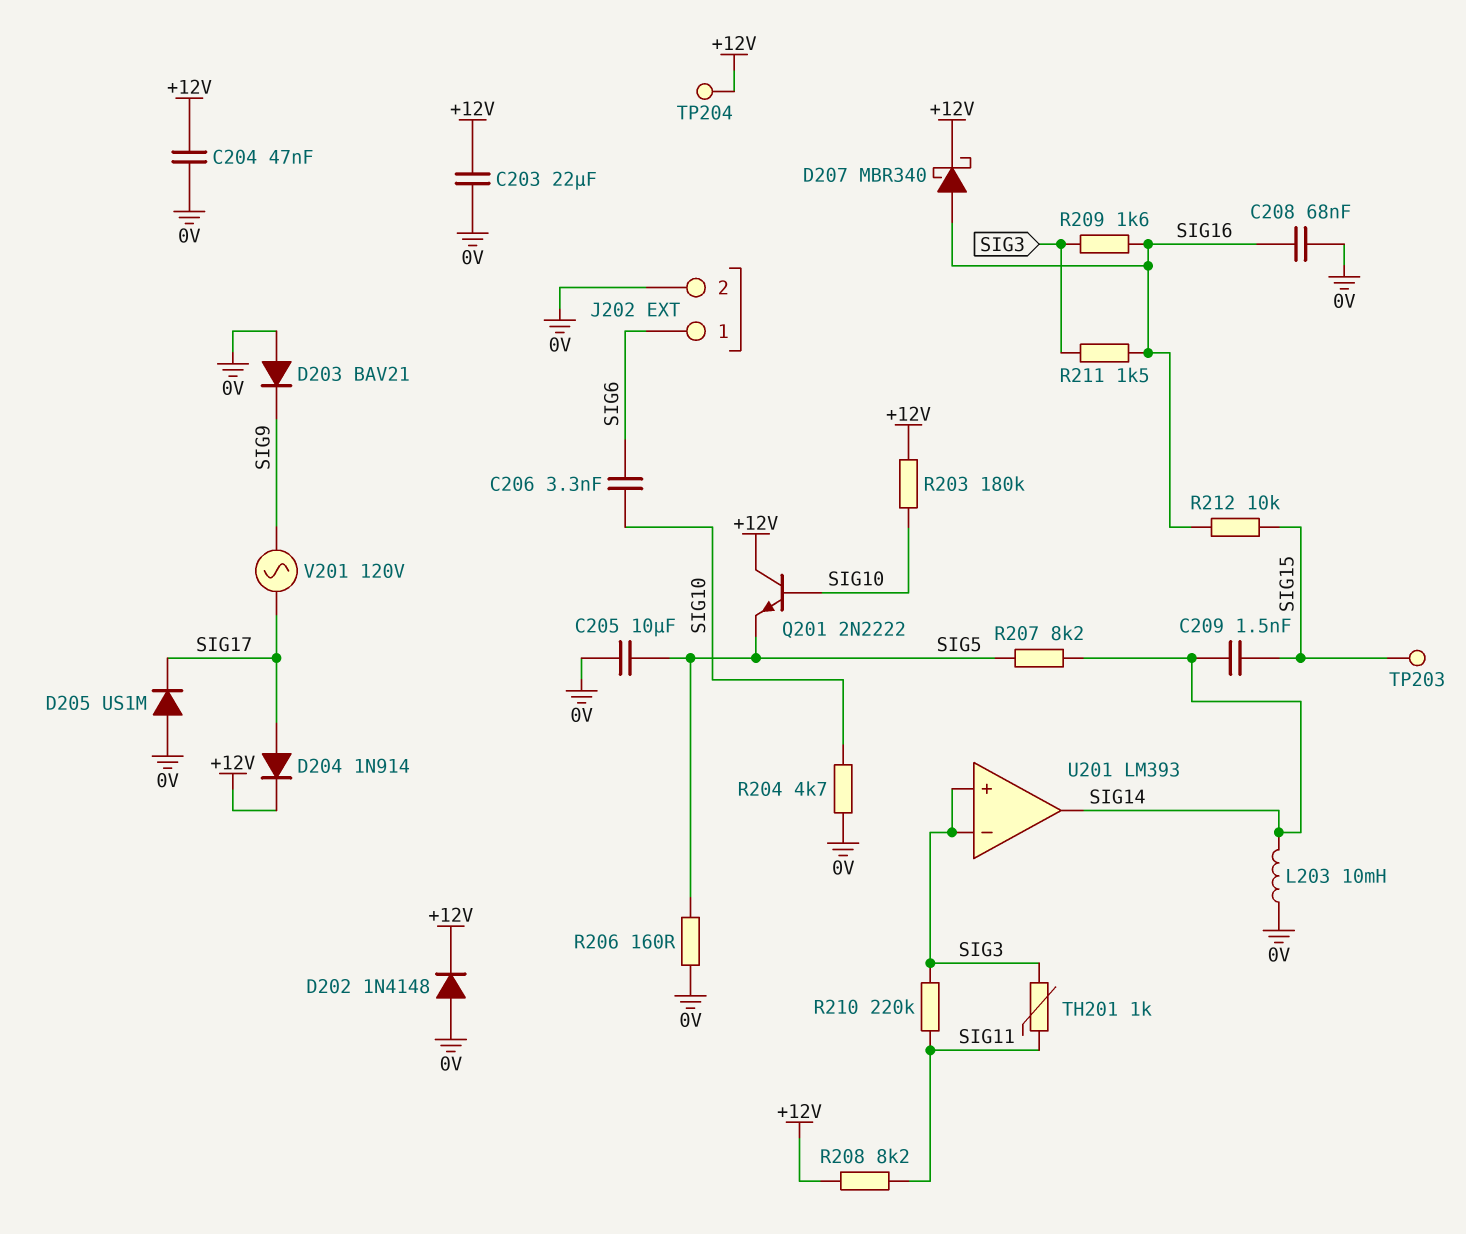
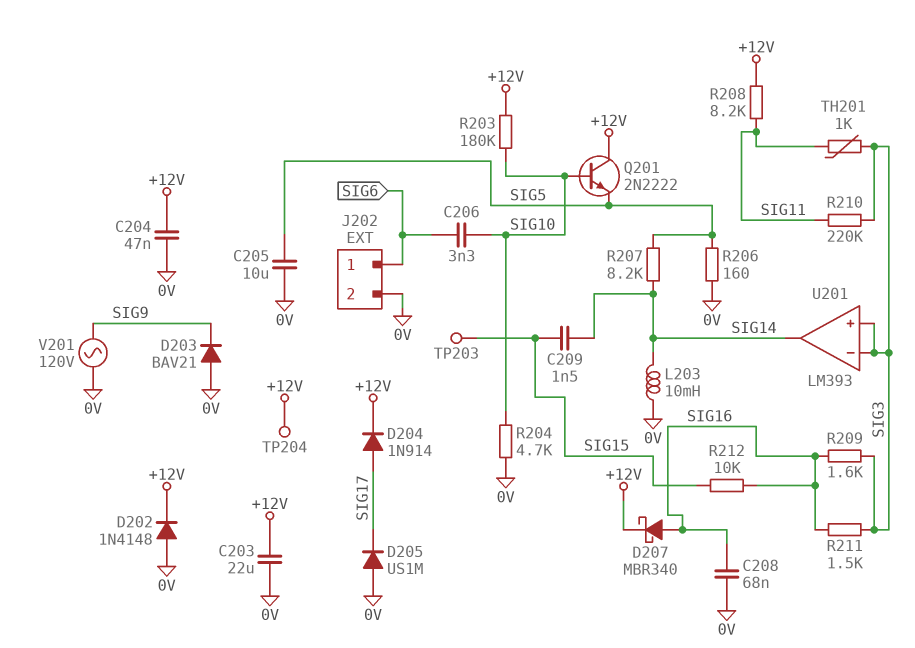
V201: AC 120V (SIG9, SIG17) -> AC 120V (0V, SIG9)

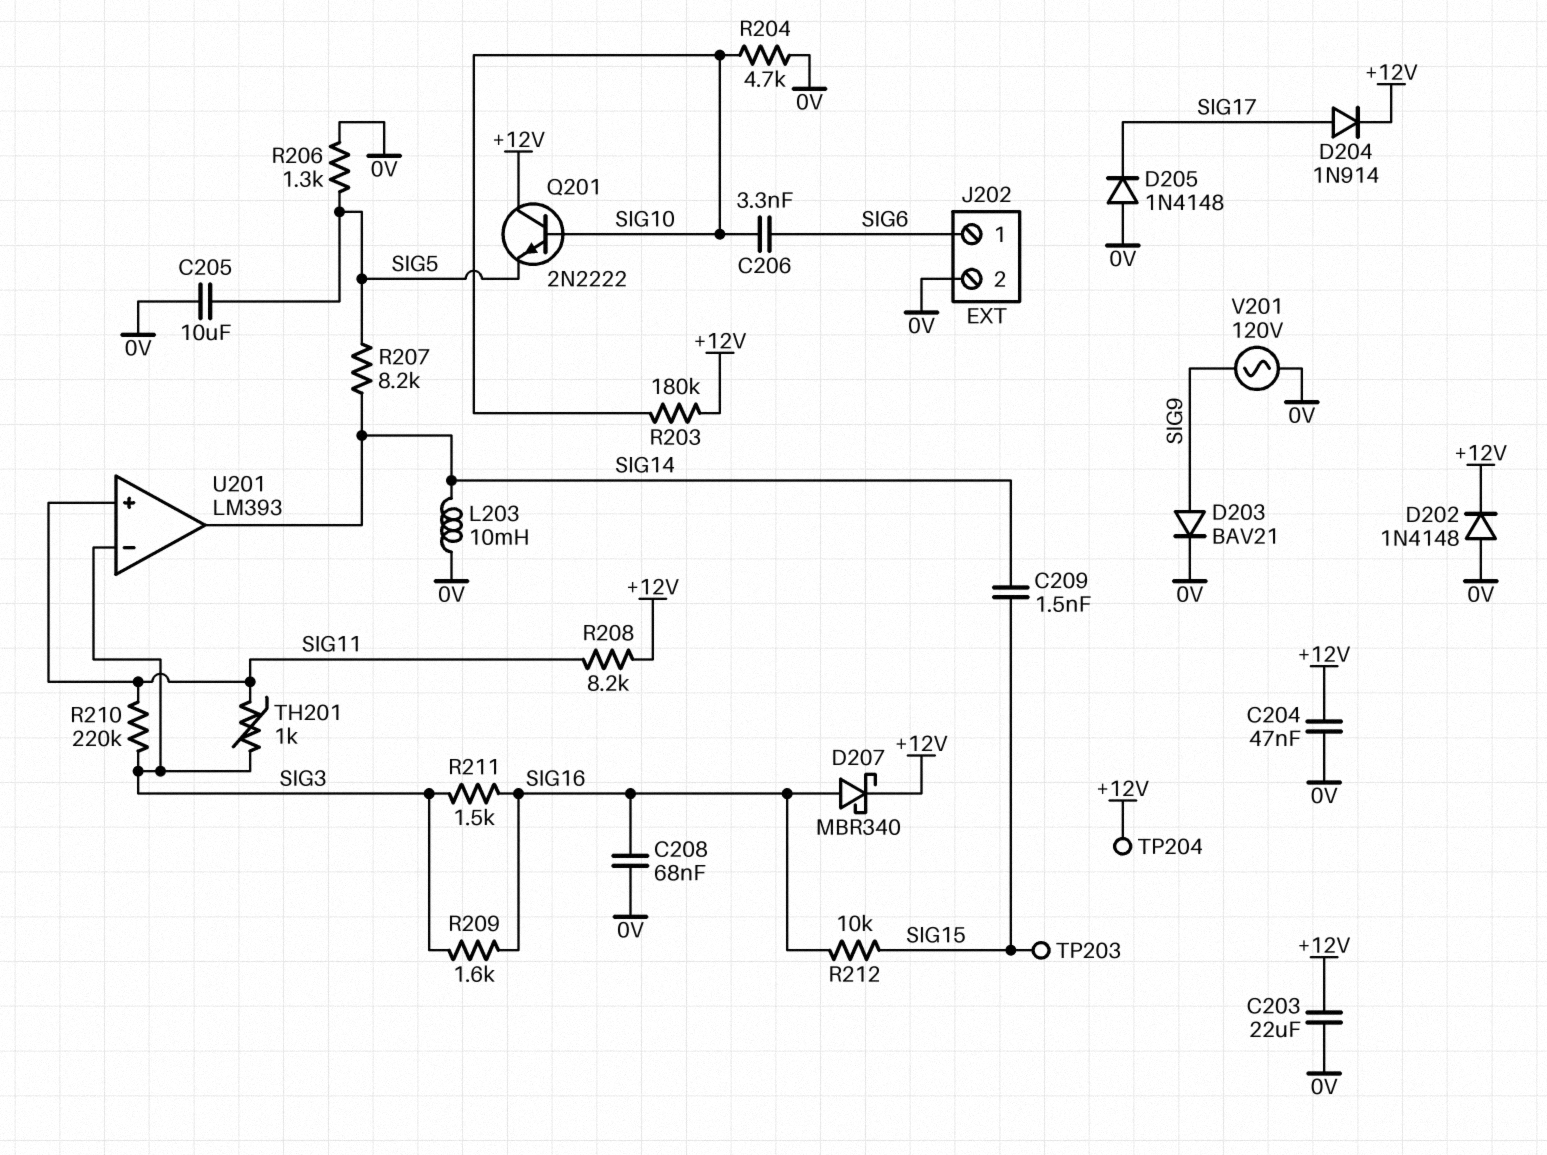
D203: diode BAV21 (A 0V, K SIG9) -> diode BAV21 (A SIG9, K 0V)
D205: diode US1M (A 0V, K SIG17) -> diode 1N4148 (A 0V, K SIG17)
R206: 160 (0V, SIG5) -> 1.3k (0V, SIG5)
U201 pin in+: SIG3 -> SIG11

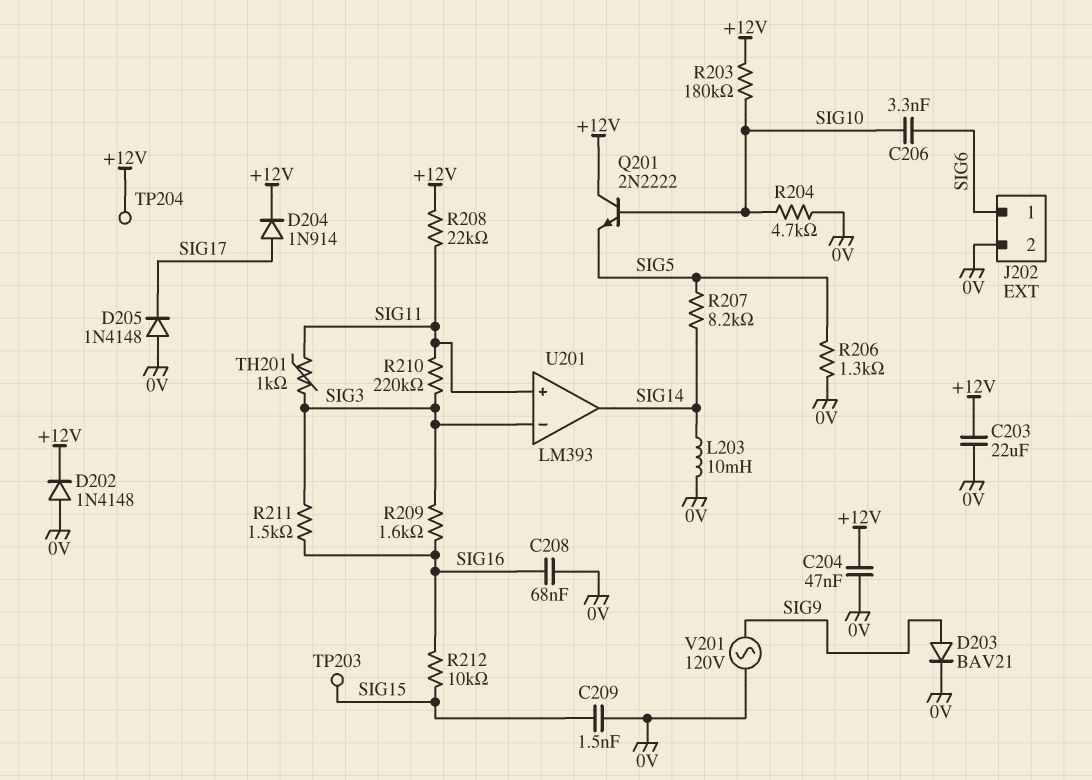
C205: 10uF (0V, SIG5) -> none
C209: 1.5nF (SIG14, SIG15) -> 1.5nF (0V, SIG15)
D207: schottky MBR340 (A SIG16, K +12V) -> none
R208: 8.2k (+12V, SIG11) -> 22k (+12V, SIG11)

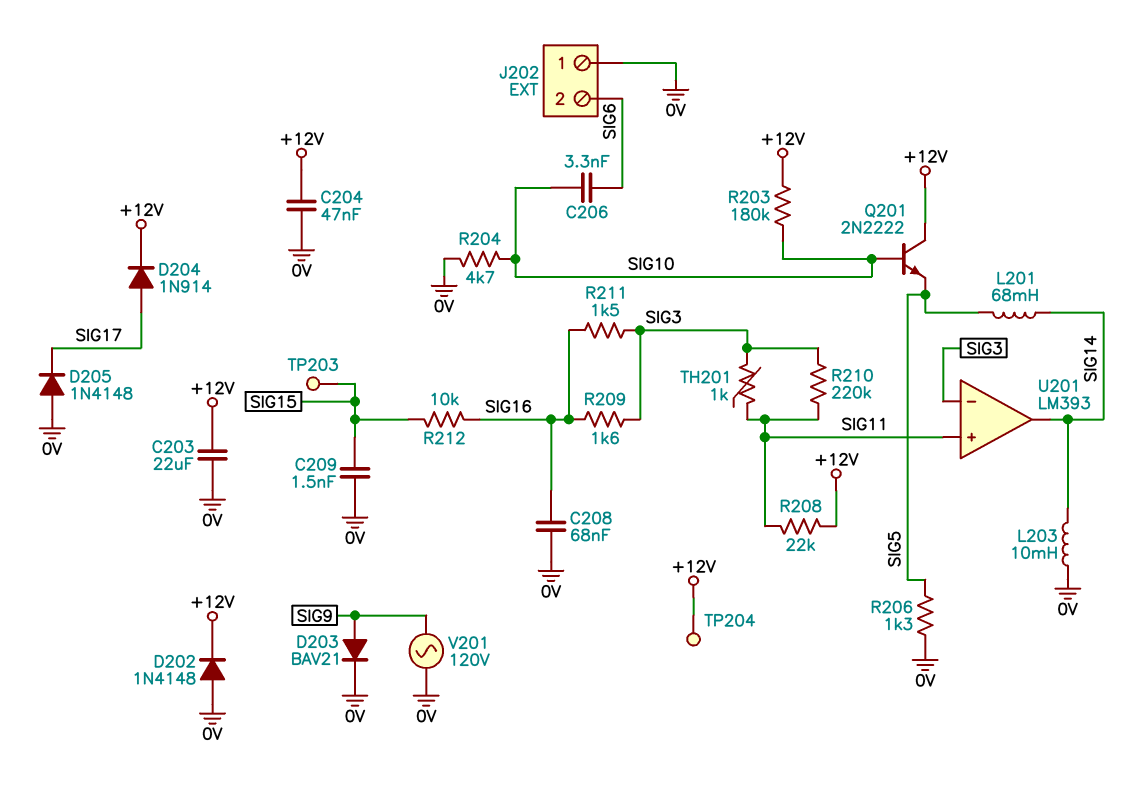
J202 pin 1: SIG6 -> 0V
J202 pin 2: 0V -> SIG6
L201: none -> 68mH (SIG5, SIG14)
R207: 8.2k (SIG5, SIG14) -> none

